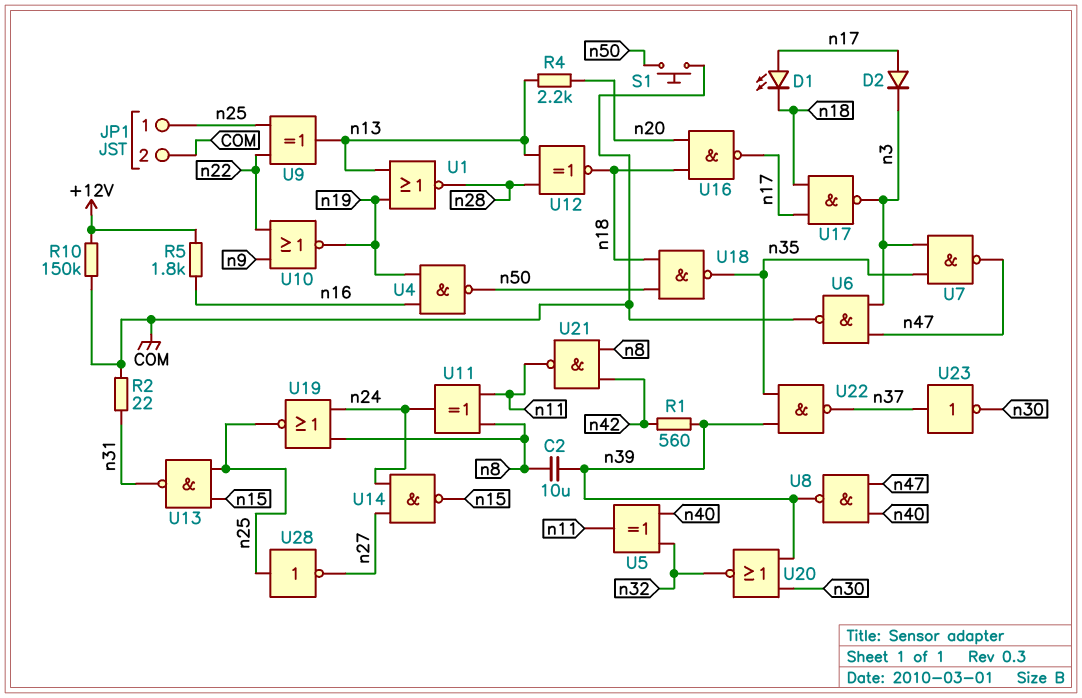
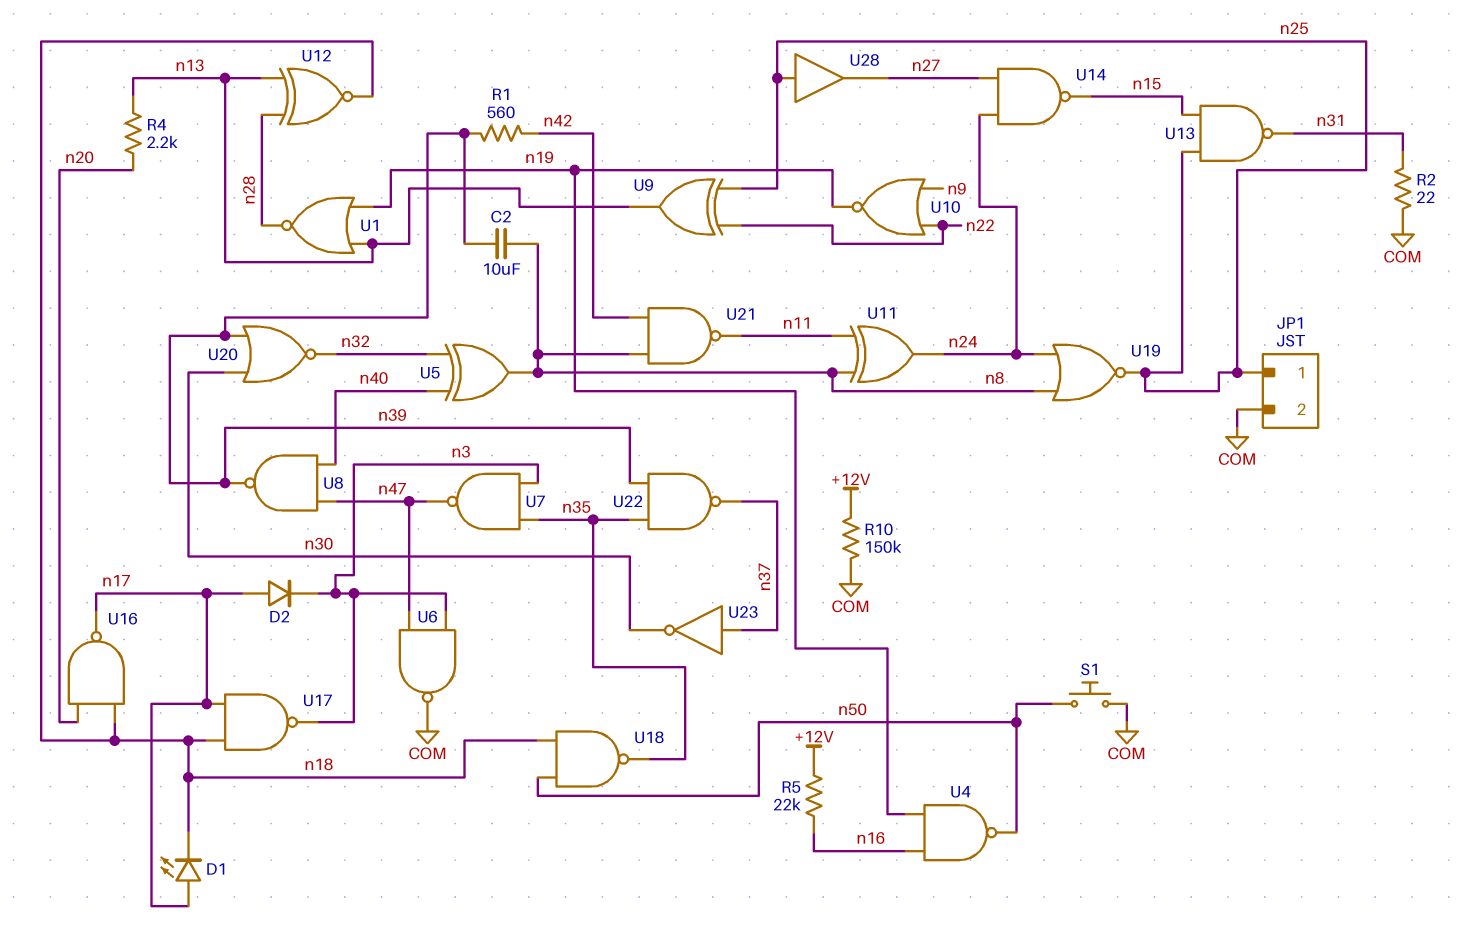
R5: 1.8k (+12V, n16) -> 22k (+12V, n16)
U5: XOR (in n32, in n40, out n11) -> XOR (in n32, in n40, out n8)
U28: NOT (in n25, out n27) -> buffer (in n25, out n27)

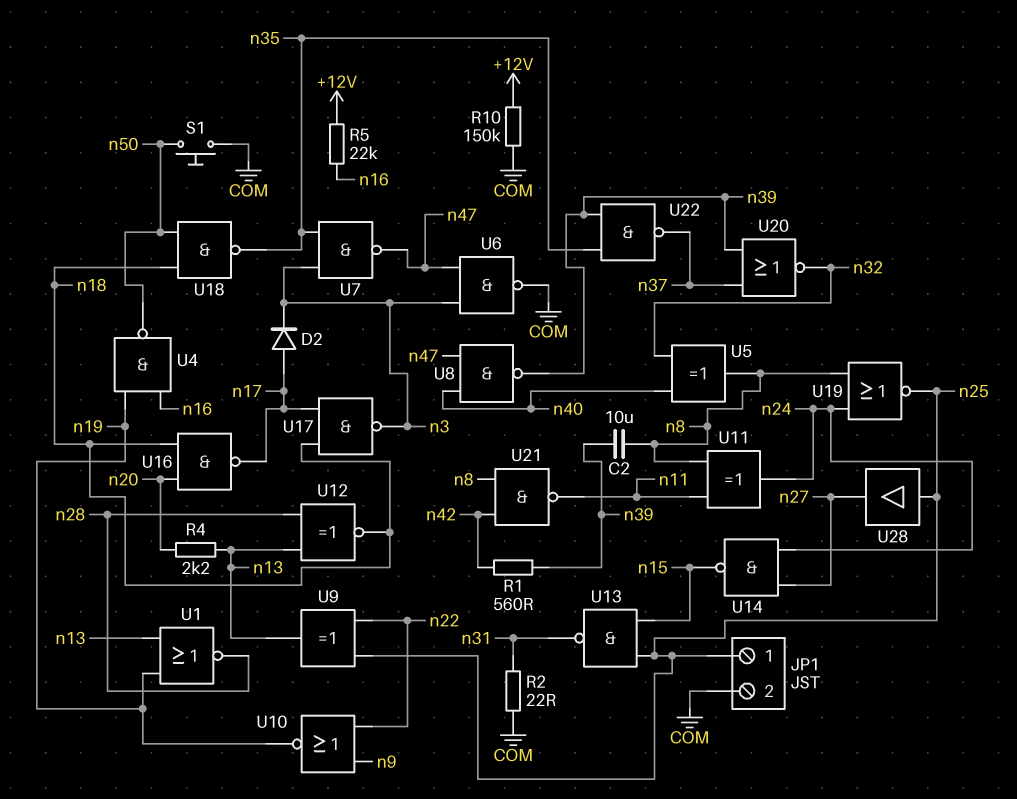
D1: LED (A n17, K n18) -> none
U20: NOR (in n30, in n39, out n32) -> NOR (in n37, in n39, out n32)
U23: NOT (in n37, out n30) -> none

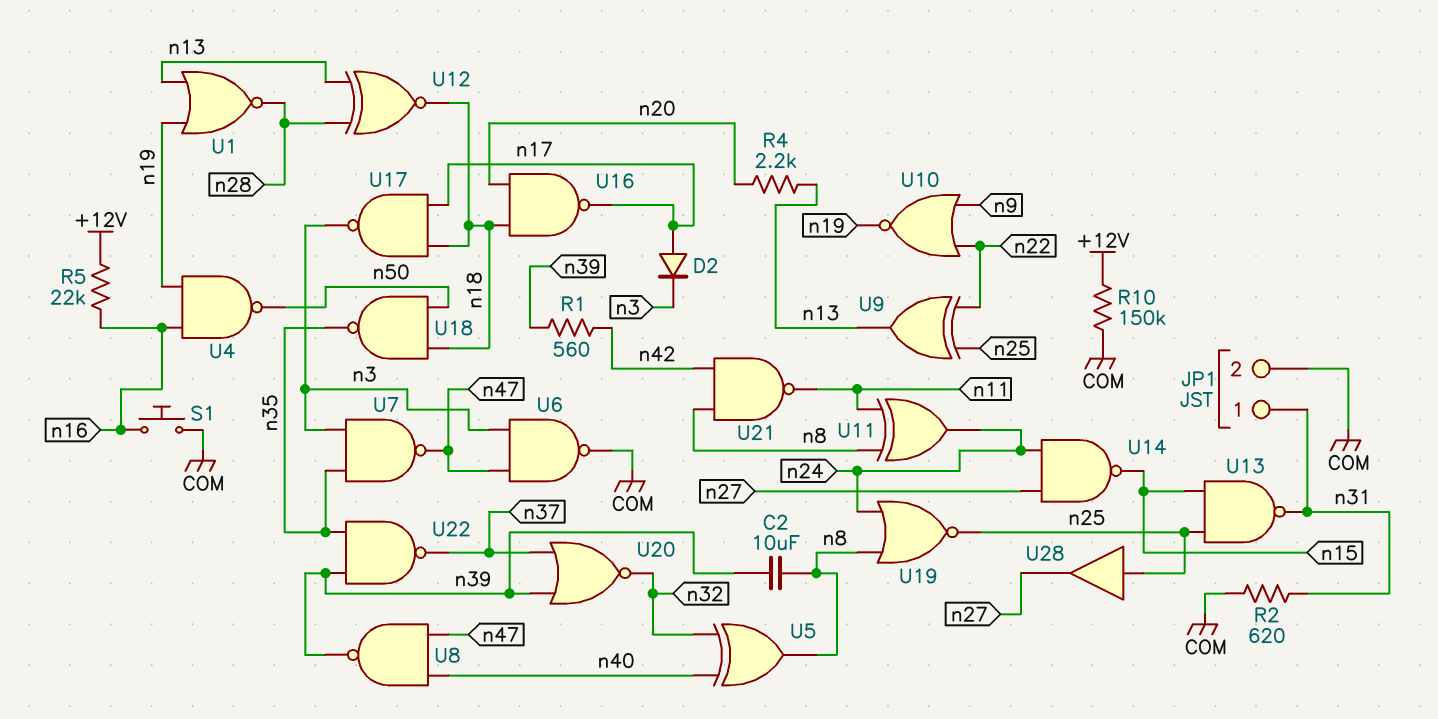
JP1 pin 1: n25 -> n31
R2: 22 (COM, n31) -> 620 (COM, n31)
S1: button (COM, n50) -> button (COM, n16)

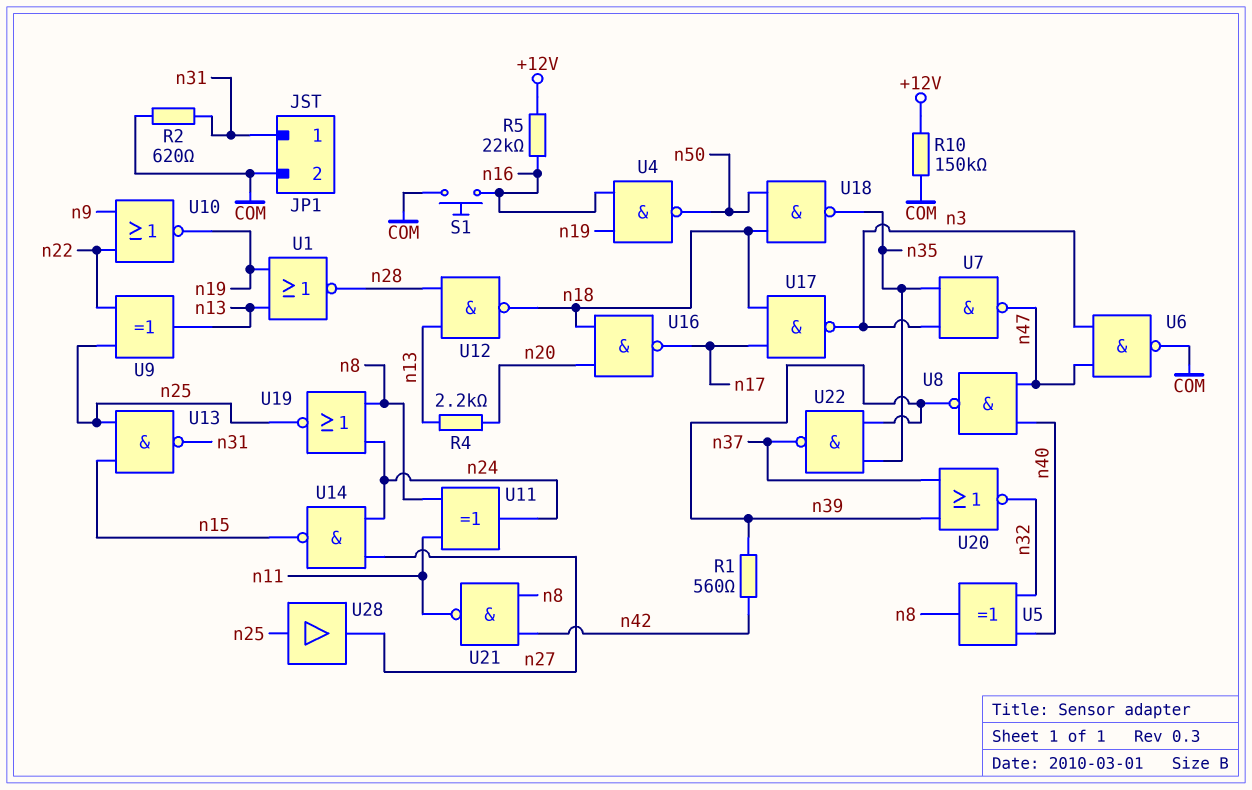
C2: 10uF (n8, n39) -> none
D2: diode (A n17, K n3) -> none
U12: XNOR (in n13, in n28, out n18) -> NAND (in n13, in n28, out n18)

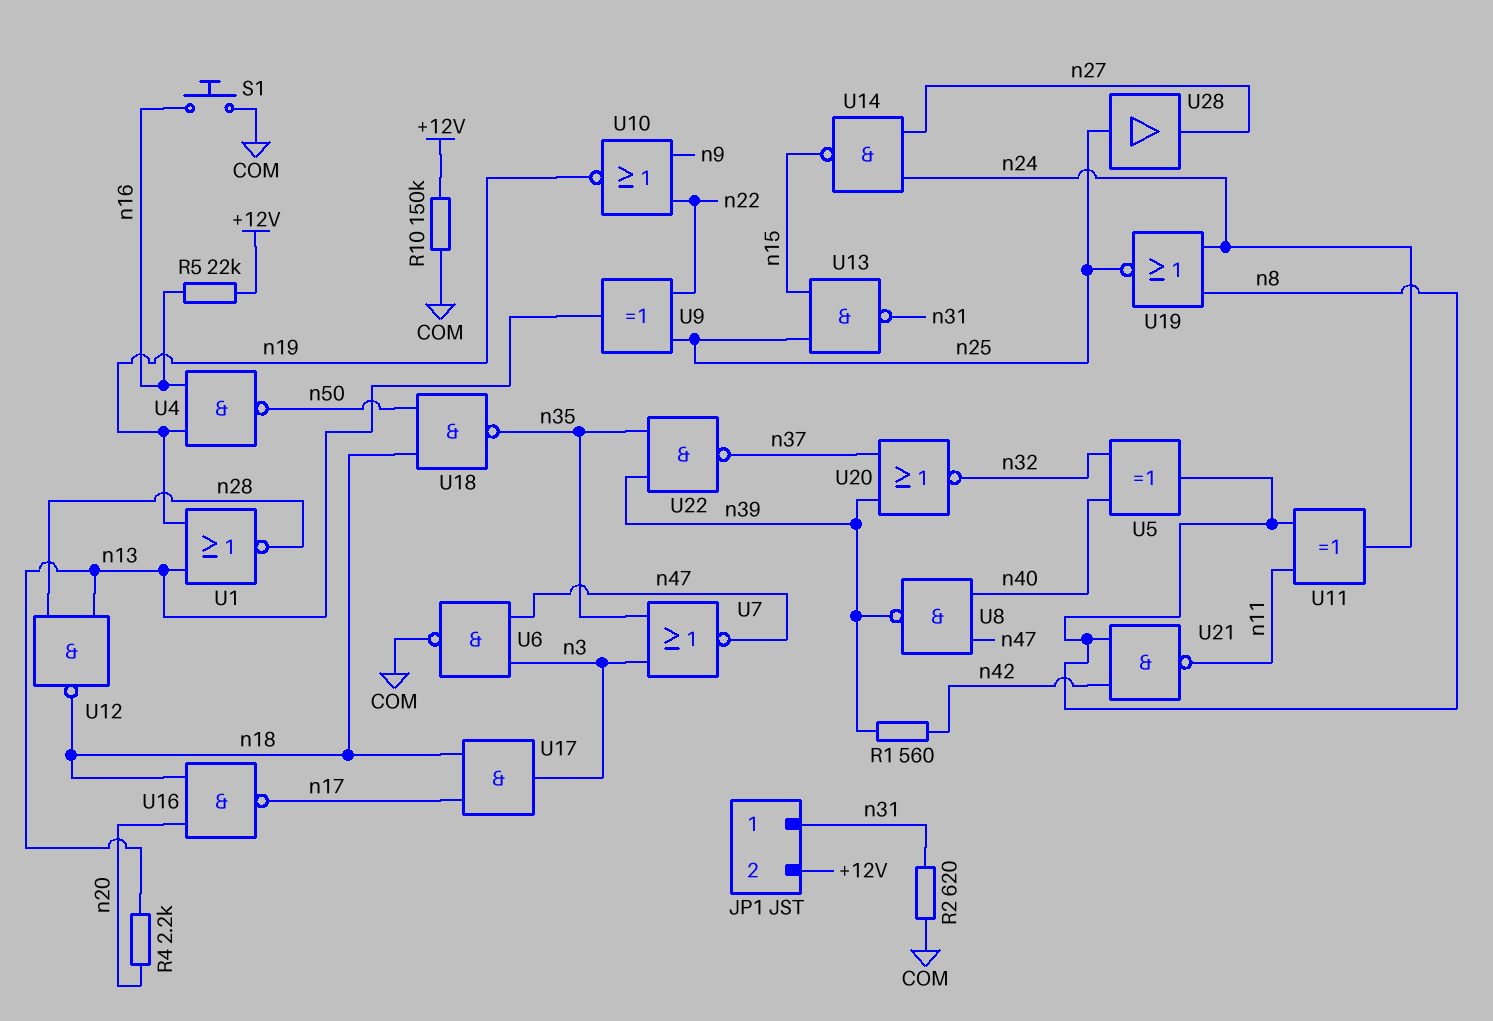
JP1 pin 2: COM -> +12V
U7: NAND (in n3, in n35, out n47) -> NOR (in n3, in n35, out n47)
U17: NAND (in n17, in n18, out n3) -> AND (in n17, in n18, out n3)

